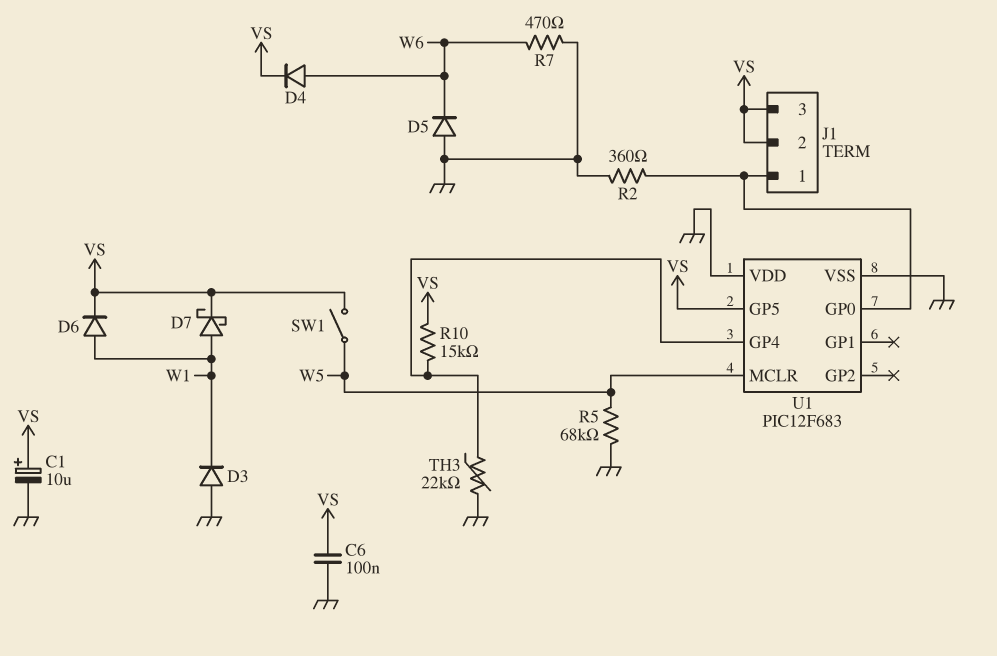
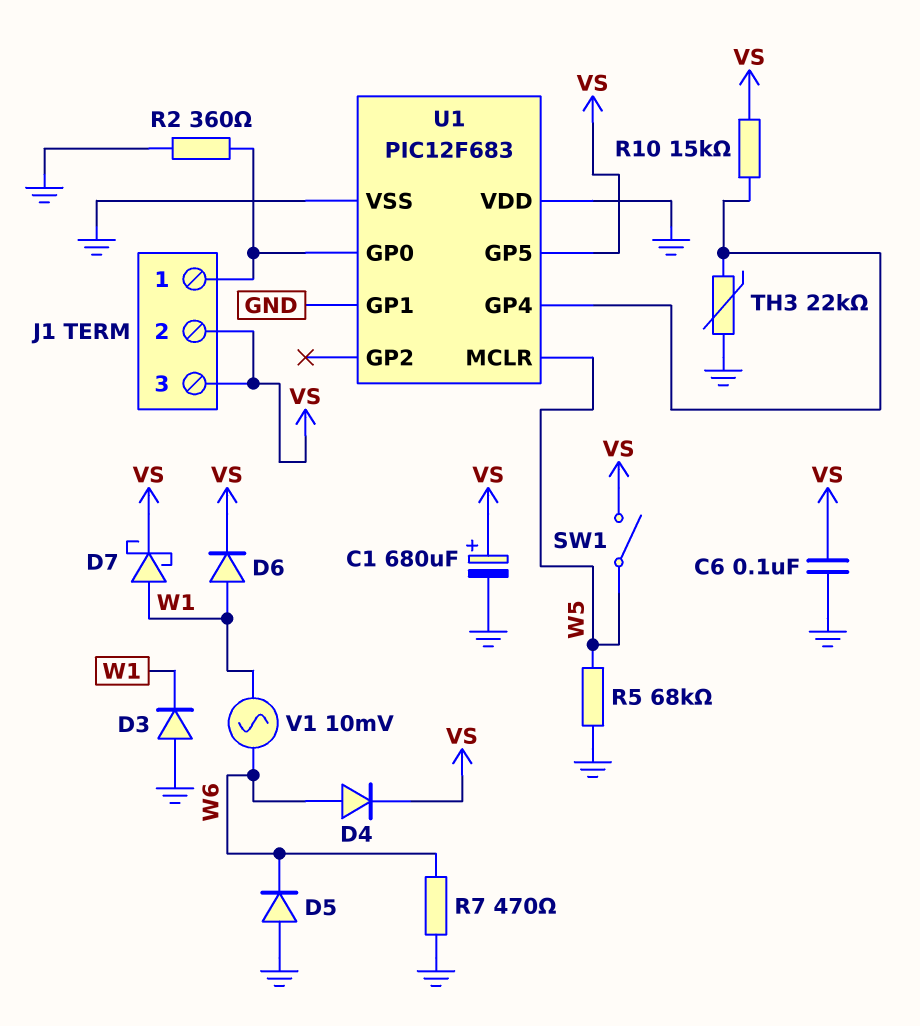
C1: 10uF (plus VS, minus GND) -> 680uF (plus VS, minus GND)
U1 pin GP1: none -> GND
V1: none -> AC 10mV (W1, W6)

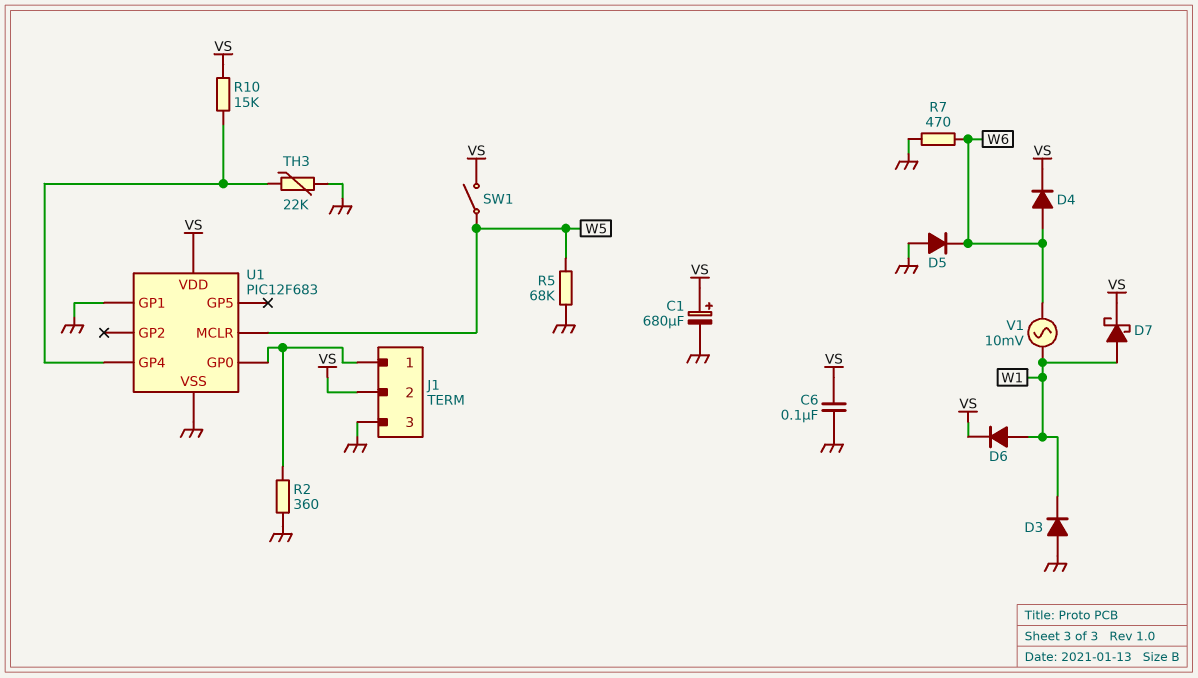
J1 pin 3: VS -> GND
U1 pin GP5: VS -> none
U1 pin VDD: GND -> VS

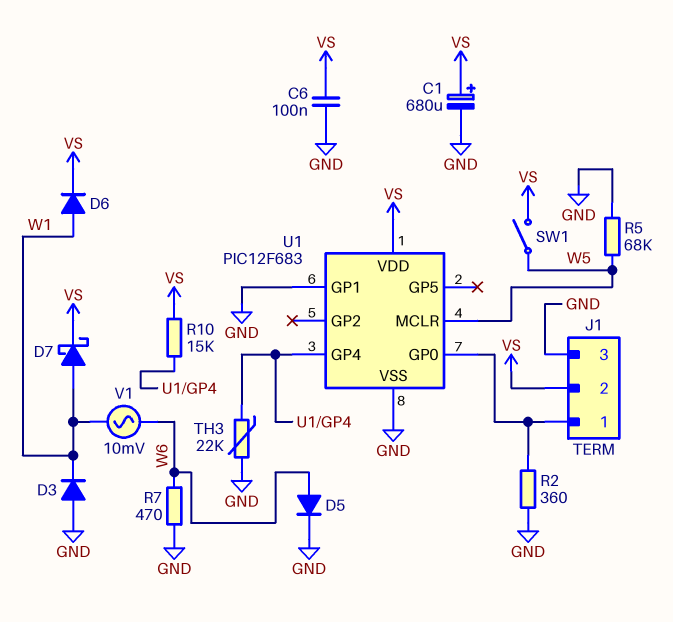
D4: diode (A W6, K VS) -> none
D5: diode (A GND, K W6) -> diode (A W6, K GND)

